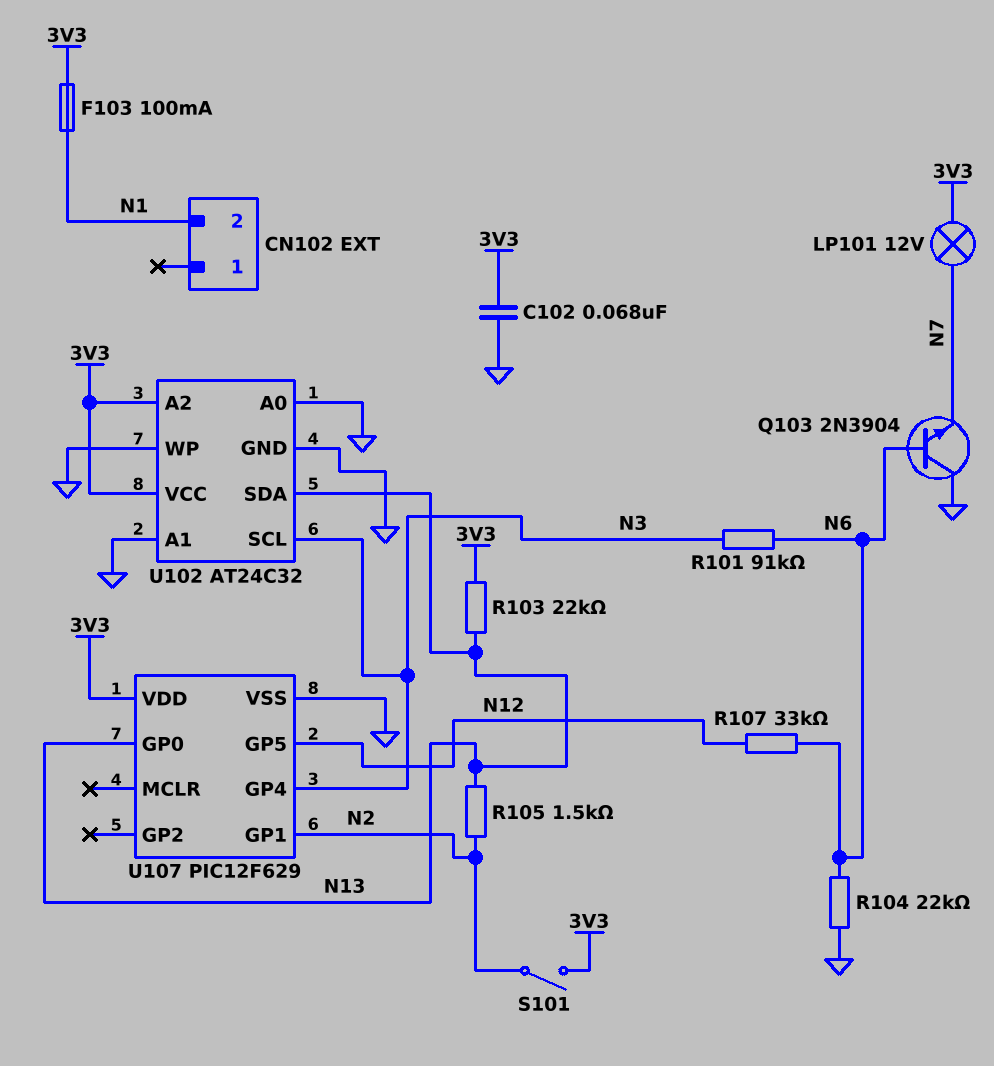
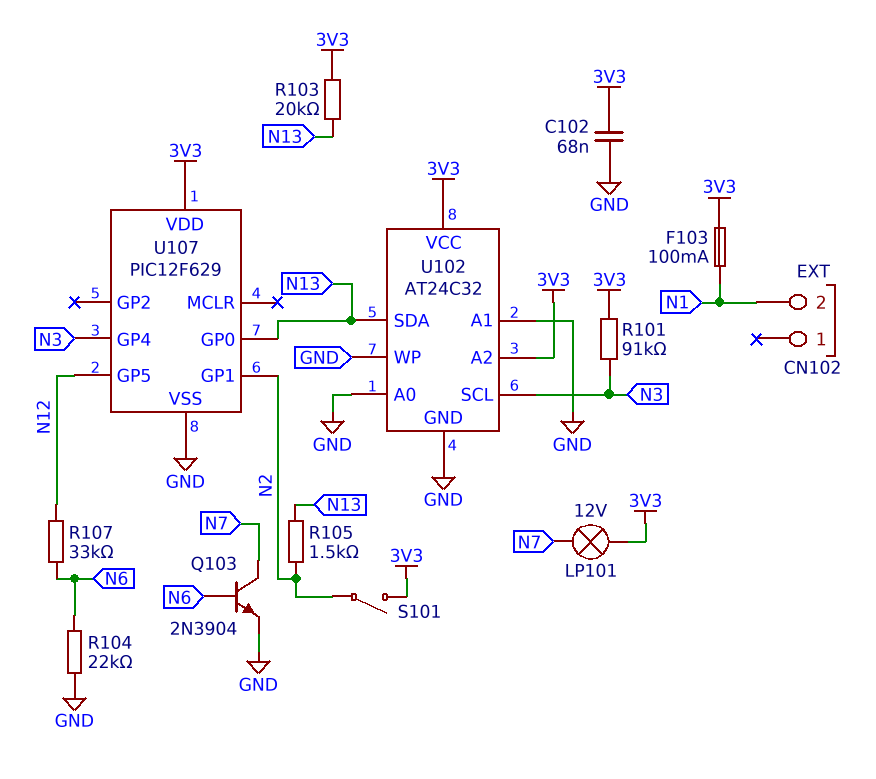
Q103: NPN 2N3904 (B N6, C GND, E N7) -> NPN 2N3904 (B N6, C N7, E GND)
R101: 91k (N3, N6) -> 91k (3V3, N3)
R103: 22k (3V3, N13) -> 20k (3V3, N13)

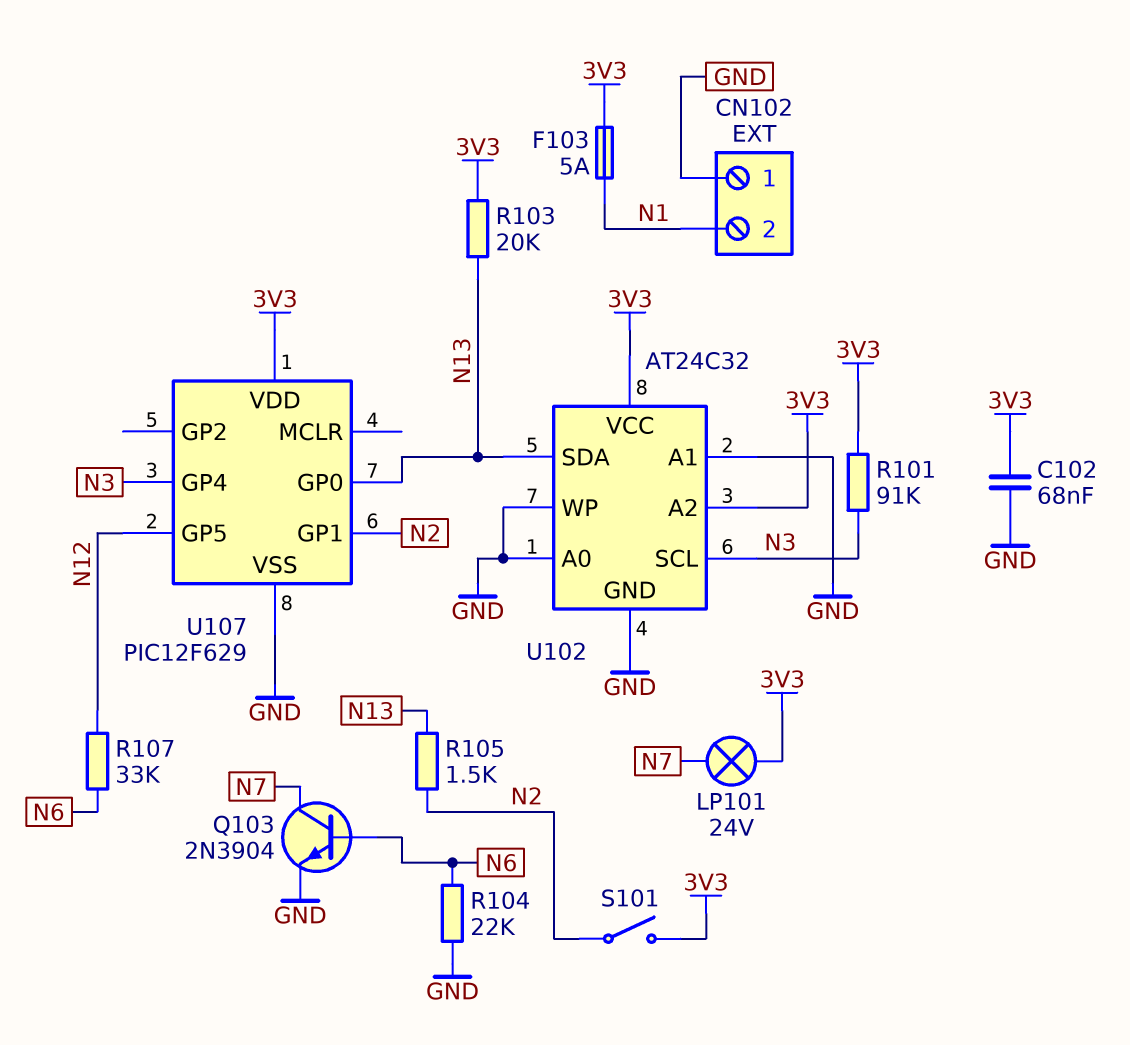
CN102 pin 1: none -> GND
F103: 100mA (3V3, N1) -> 5A (3V3, N1)
LP101: lamp 12V (3V3, N7) -> lamp 24V (3V3, N7)

